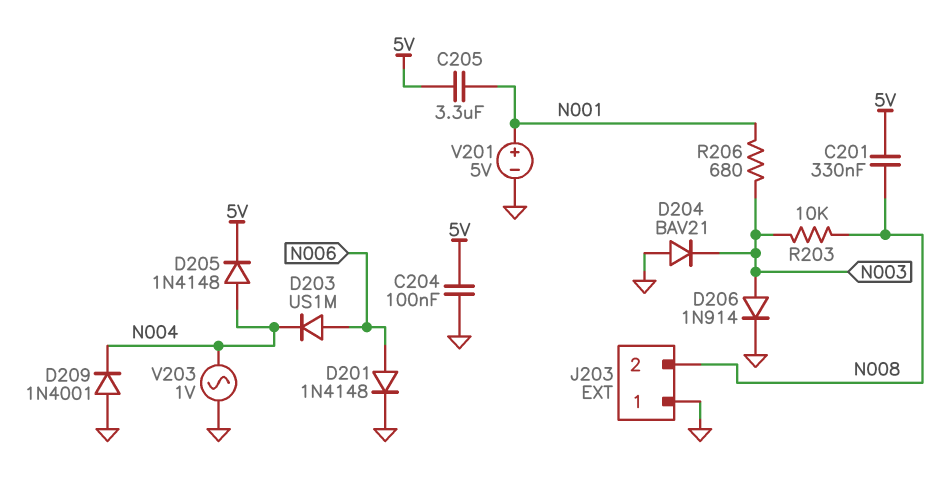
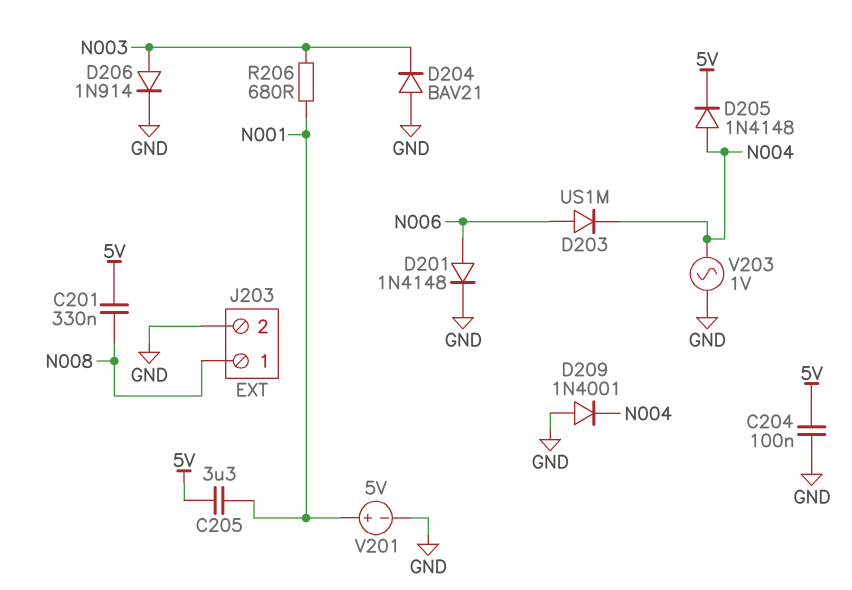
J203 pin 1: GND -> N008
J203 pin 2: N008 -> GND
R203: 10k (N003, N008) -> none

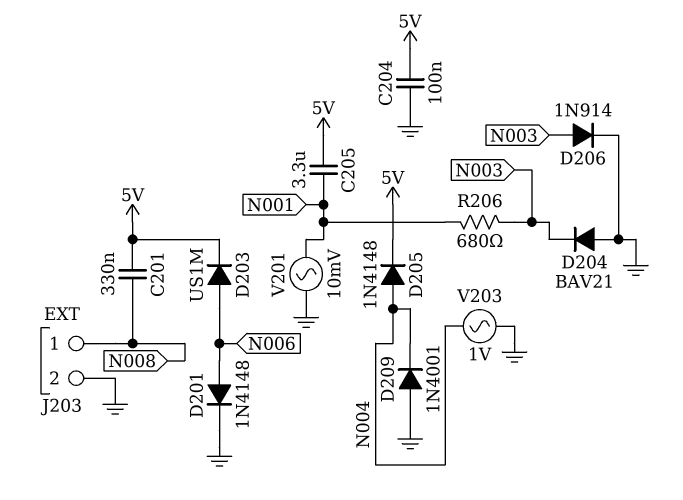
D203: diode US1M (A N006, K N004) -> diode US1M (A N006, K 5V)
V201: 5V (plus N001, minus GND) -> AC 10mV (GND, N001)

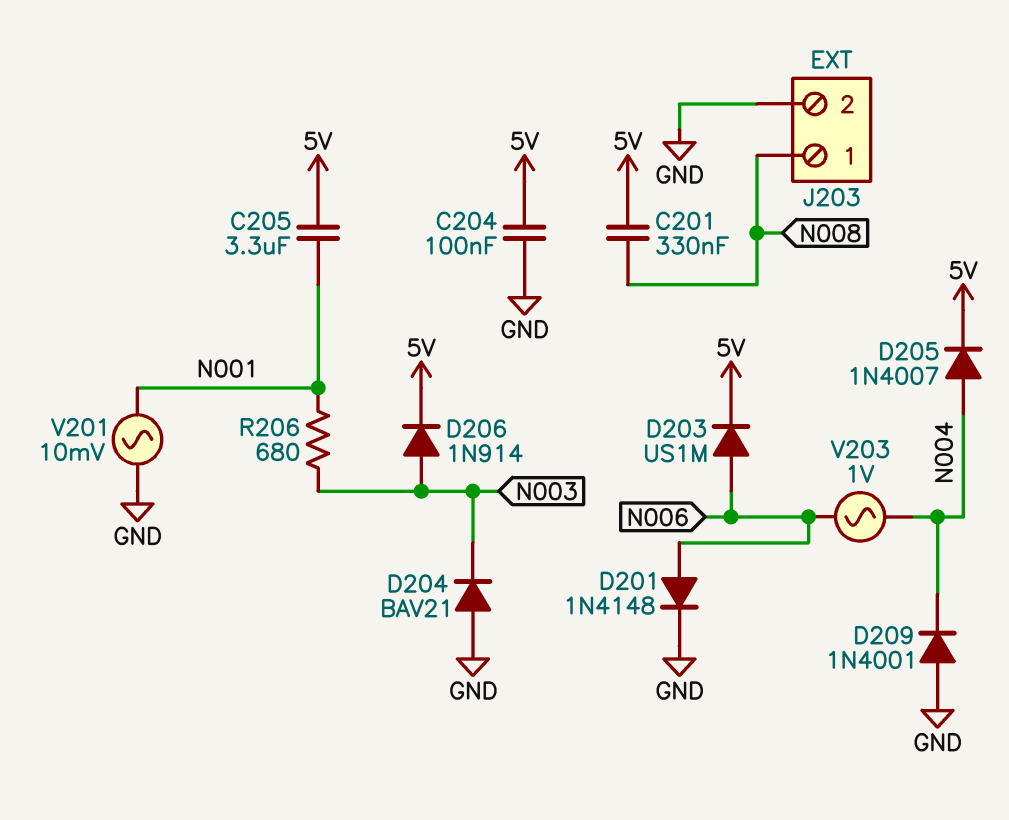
D205: diode 1N4148 (A N004, K 5V) -> diode 1N4007 (A N004, K 5V)
D206: diode 1N914 (A N003, K GND) -> diode 1N914 (A N003, K 5V)
V203: AC 1V (GND, N004) -> AC 1V (N004, N006)

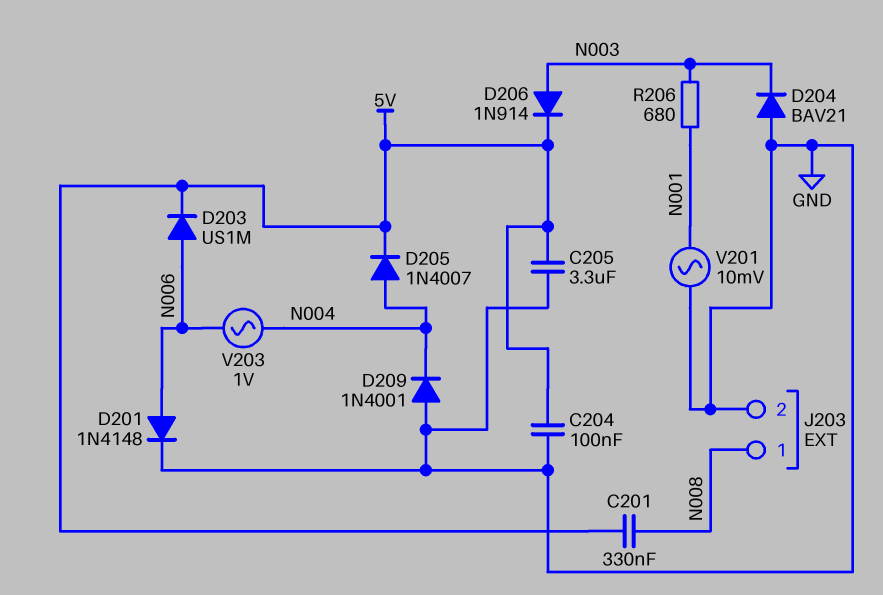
C205: 3.3uF (5V, N001) -> 3.3uF (5V, GND)

